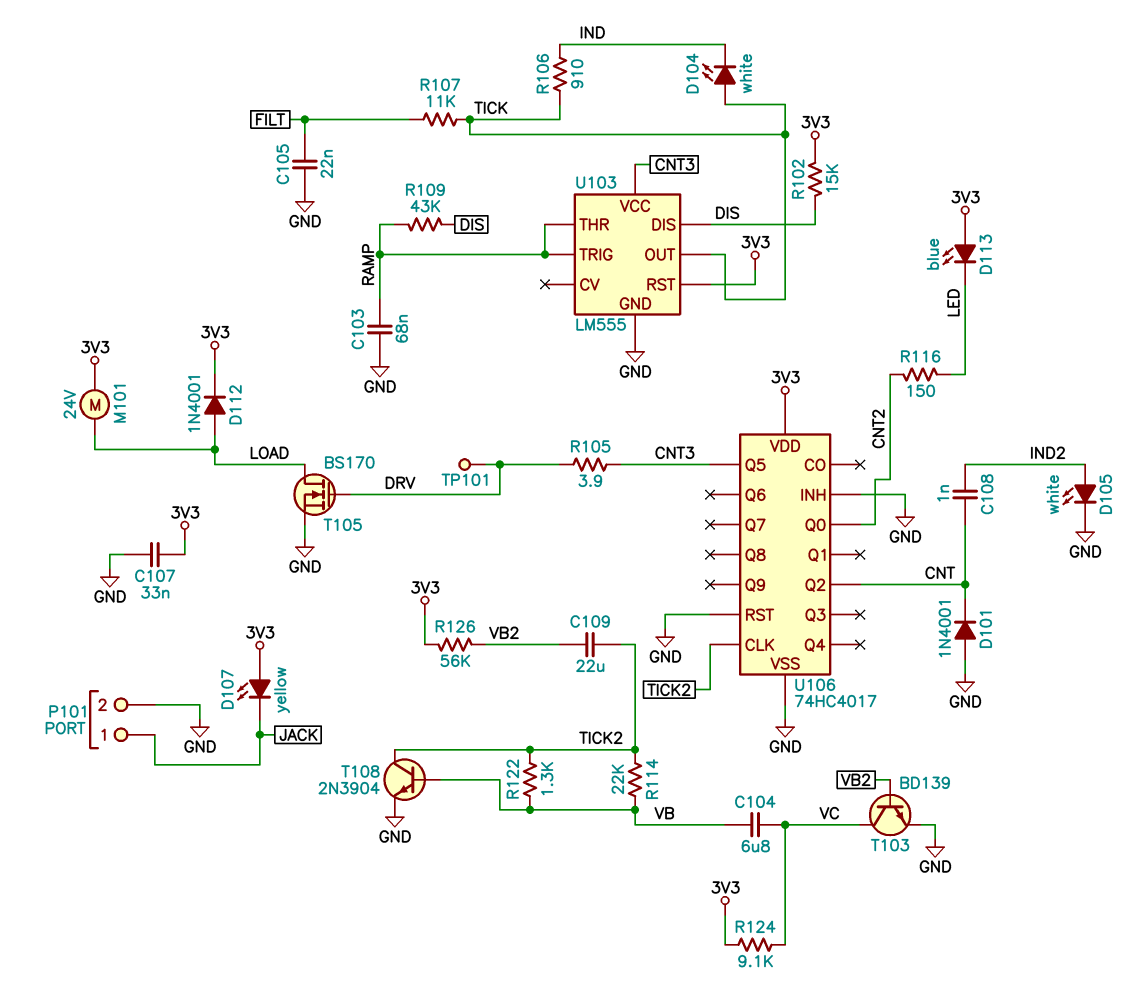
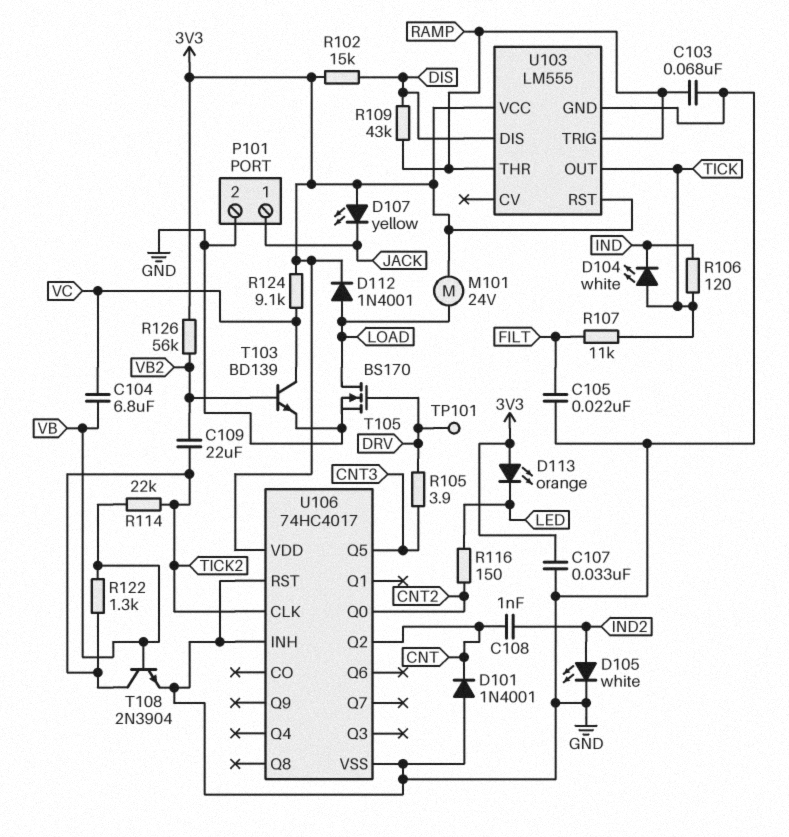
D113: LED blue (A 3V3, K LED) -> LED orange (A 3V3, K LED)
R106: 910 (IND, TICK) -> 120 (IND, TICK)
U103 pin VCC: CNT3 -> 3V3

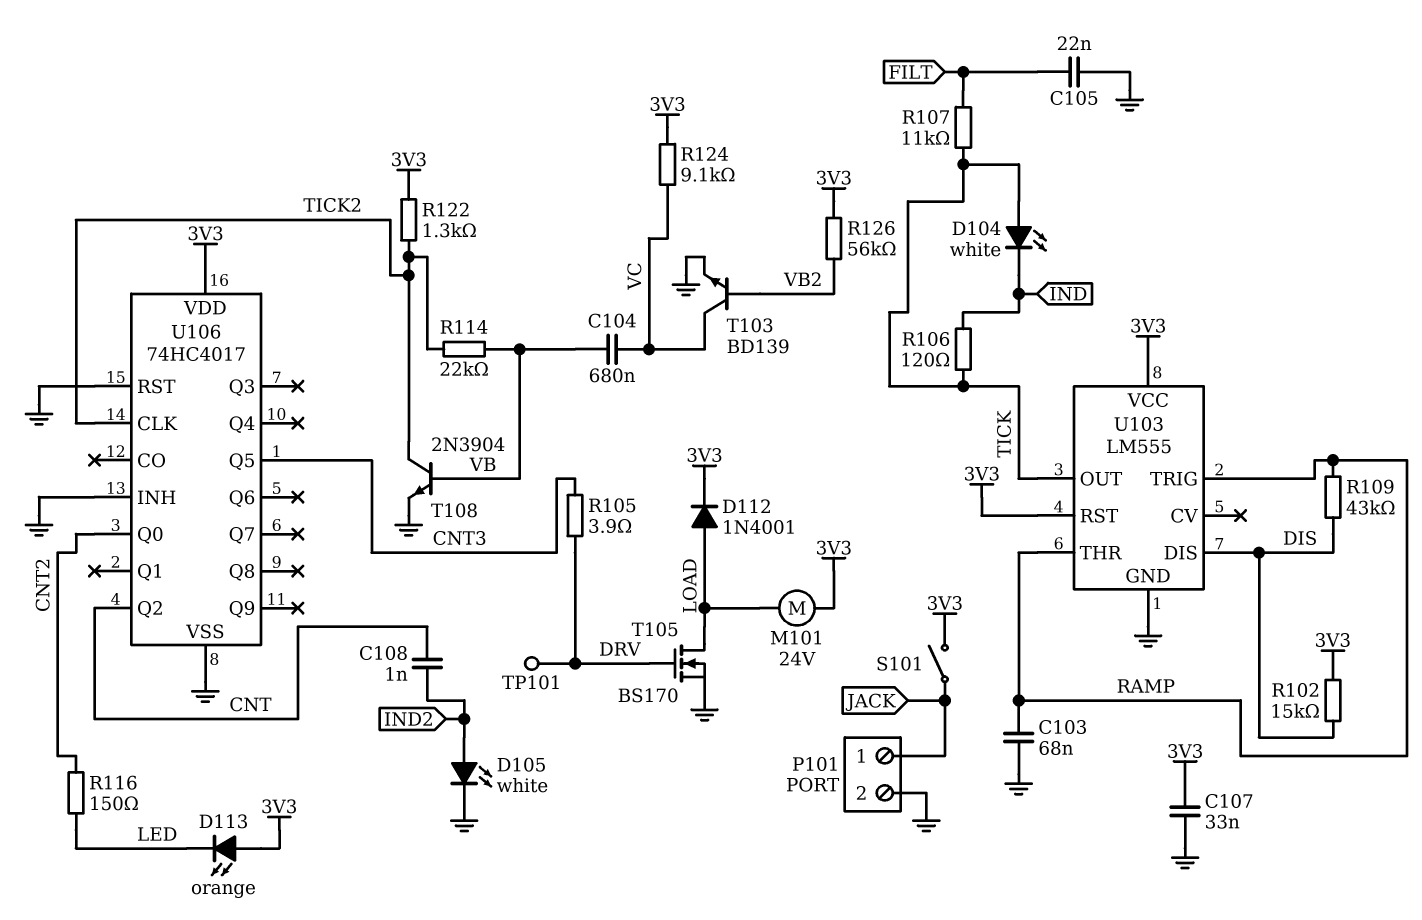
C104: 6.8uF (VB, VC) -> 680nF (VB, VC)
C109: 22uF (TICK2, VB2) -> none
D101: diode 1N4001 (A GND, K CNT) -> none
D107: LED yellow (A 3V3, K JACK) -> none
R122: 1.3k (TICK2, VB) -> 1.3k (3V3, TICK2)
S101: none -> switch (3V3, JACK)

